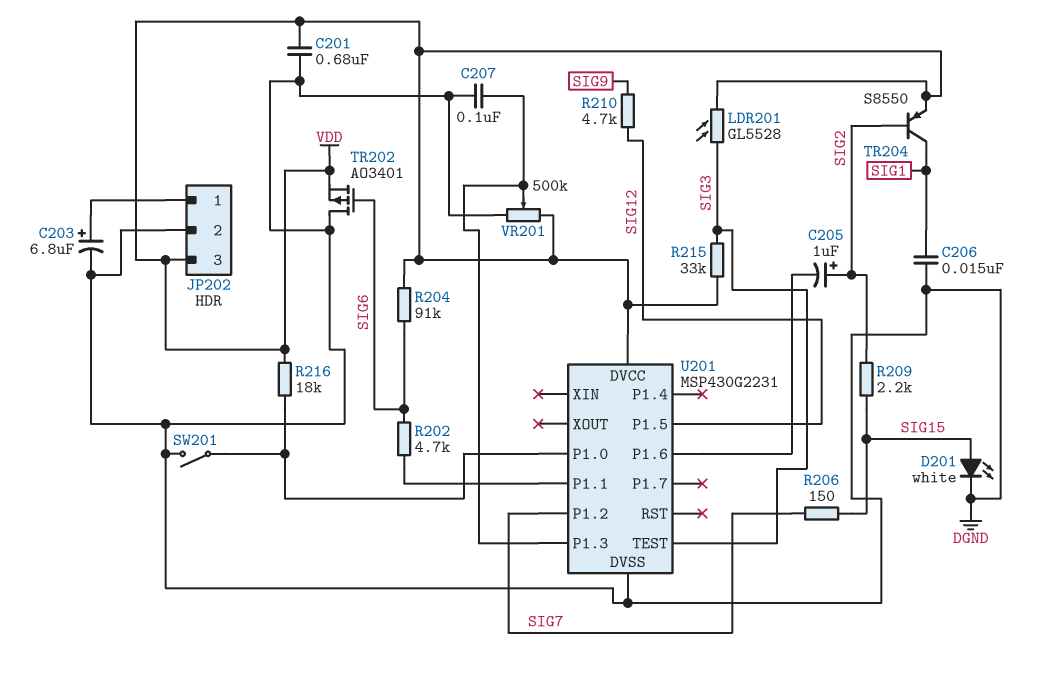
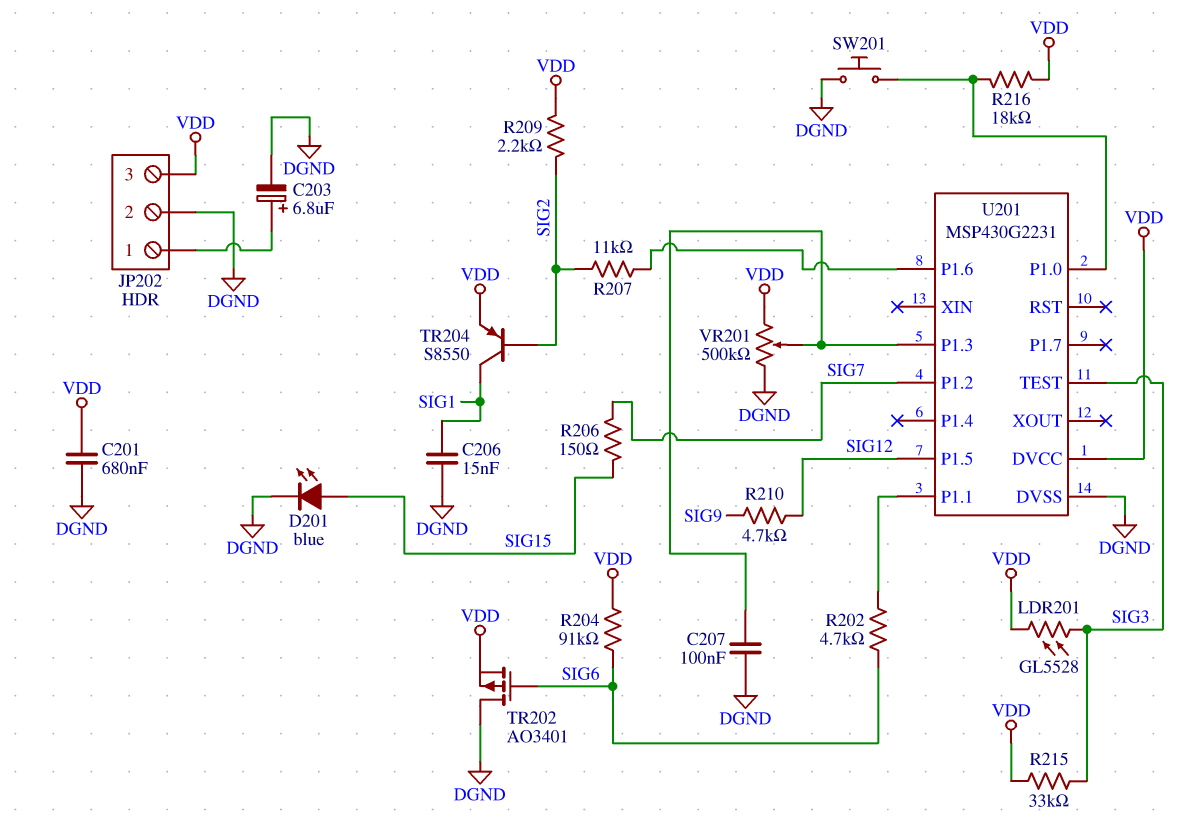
C205: 1uF (plus SIG2, minus U201/P1.6) -> none
D201: LED white (A SIG15, K DGND) -> LED blue (A SIG15, K DGND)
R207: none -> 11k (SIG2, U201/P1.6)
R209: 2.2k (SIG2, SIG15) -> 2.2k (SIG2, VDD)
SW201: switch (DGND, U201/P1.0) -> button (DGND, U201/P1.0)

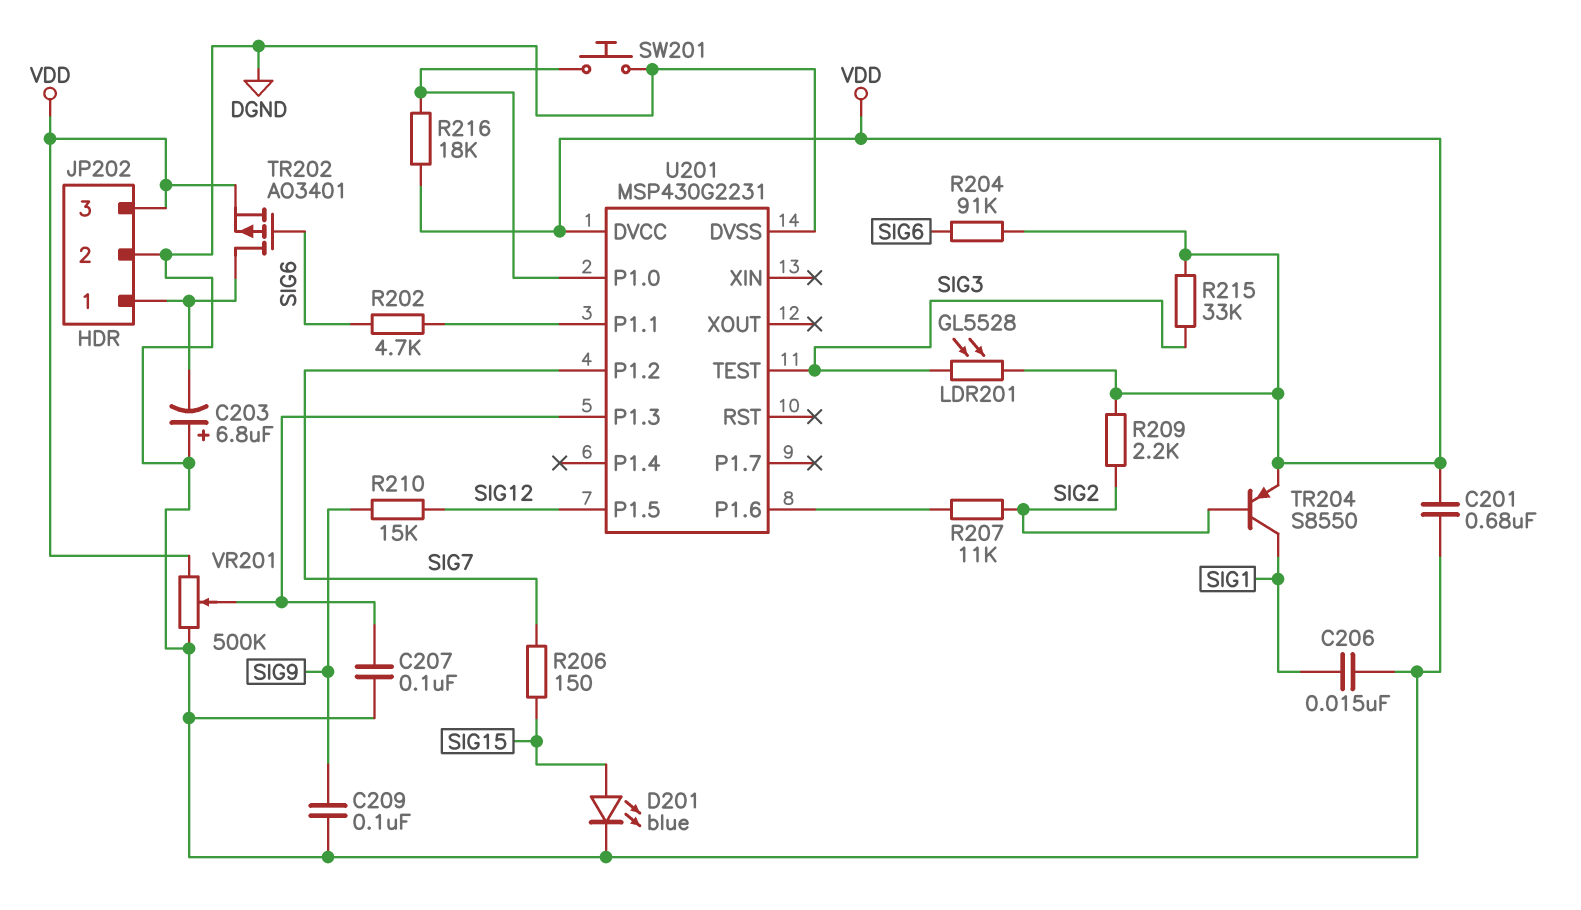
C203: 6.8uF (plus JP202/1, minus DGND) -> 6.8uF (plus DGND, minus JP202/1)
C209: none -> 100nF (DGND, SIG9)
R210: 4.7k (SIG9, SIG12) -> 15k (SIG9, SIG12)
TR202: PMOS AO3401 (G SIG6, D DGND, S VDD) -> PMOS AO3401 (G SIG6, D JP202/1, S VDD)

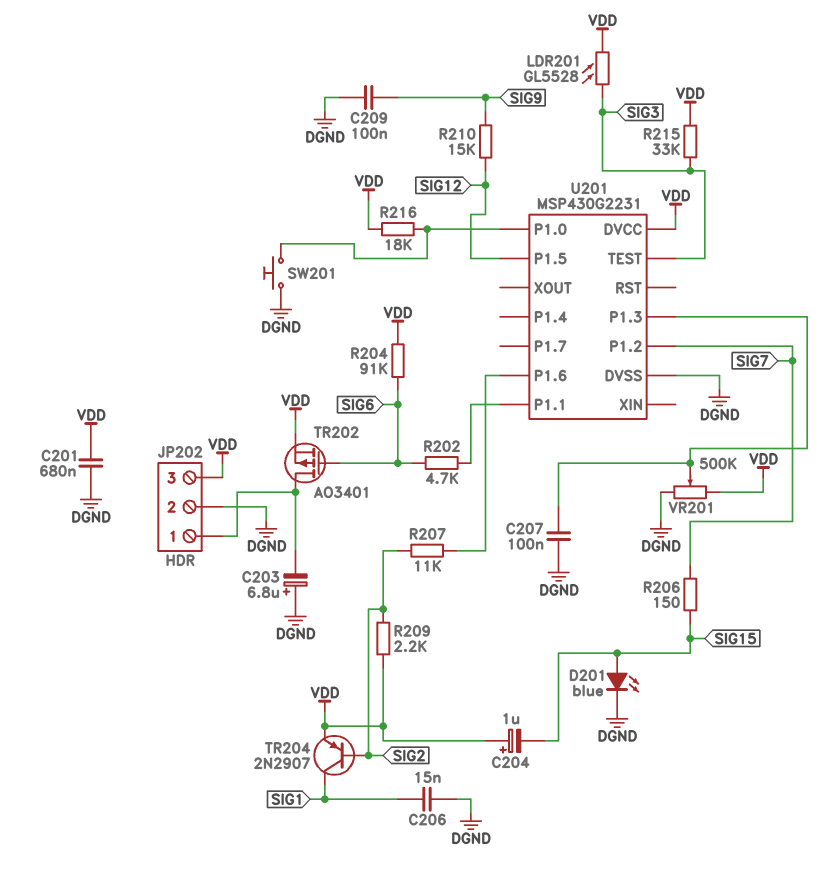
C204: none -> 1uF (plus VDD, minus SIG15)
TR204: PNP S8550 (B SIG2, C SIG1, E VDD) -> PNP 2N2907 (B SIG2, C SIG1, E VDD)

